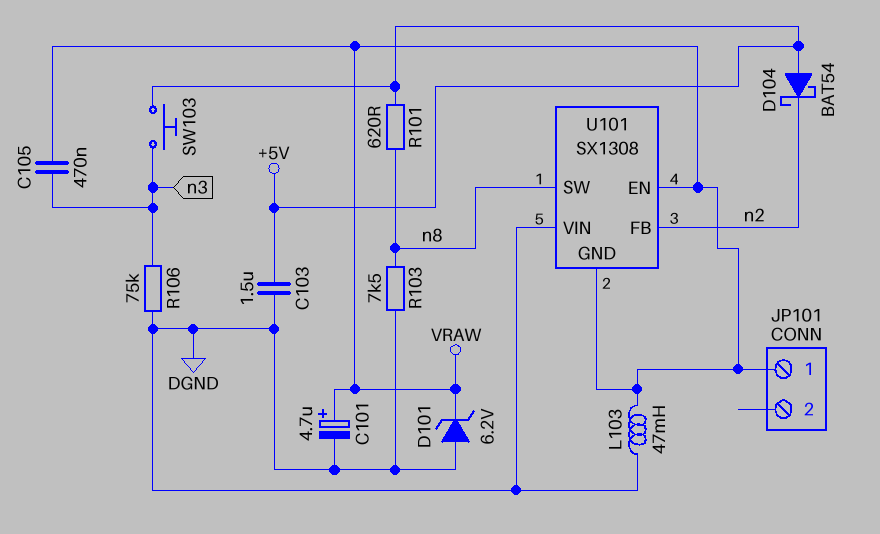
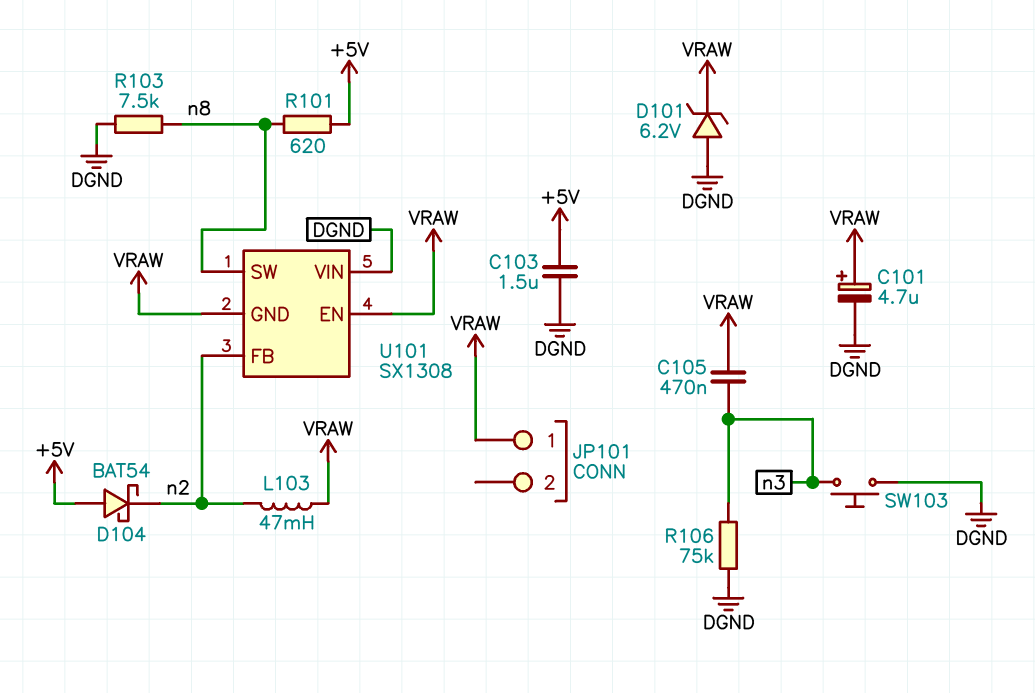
L103: 47mH (DGND, VRAW) -> 47mH (VRAW, n2)
SW103: button (+5V, n3) -> button (DGND, n3)

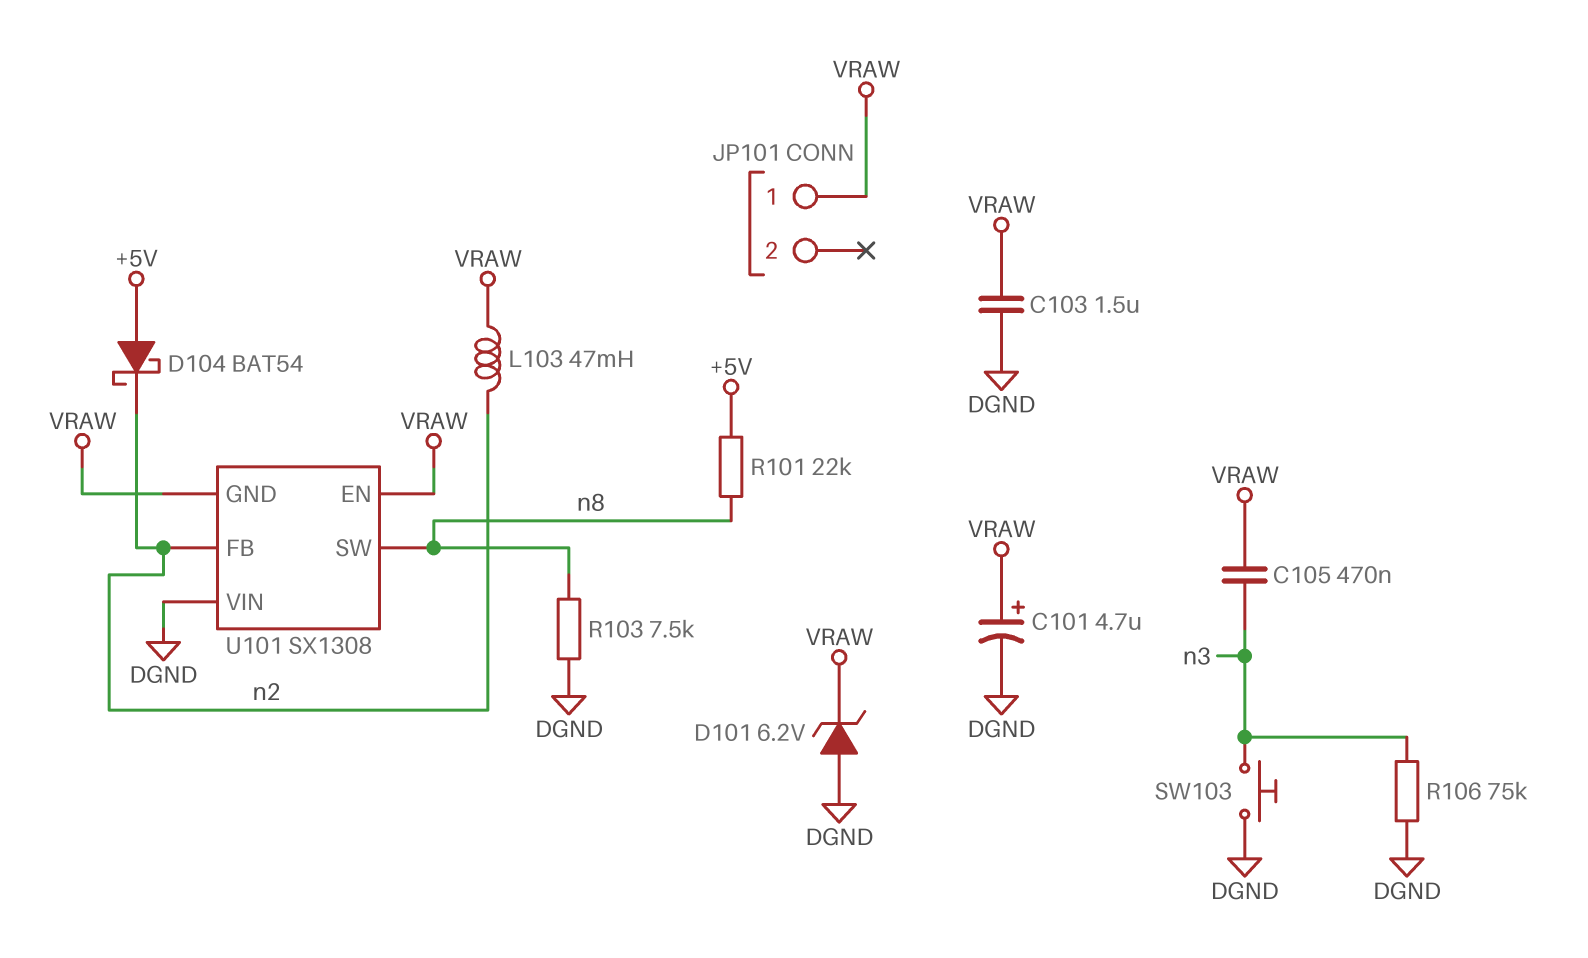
C103: 1.5uF (+5V, DGND) -> 1.5uF (DGND, VRAW)
R101: 620 (+5V, n8) -> 22k (+5V, n8)

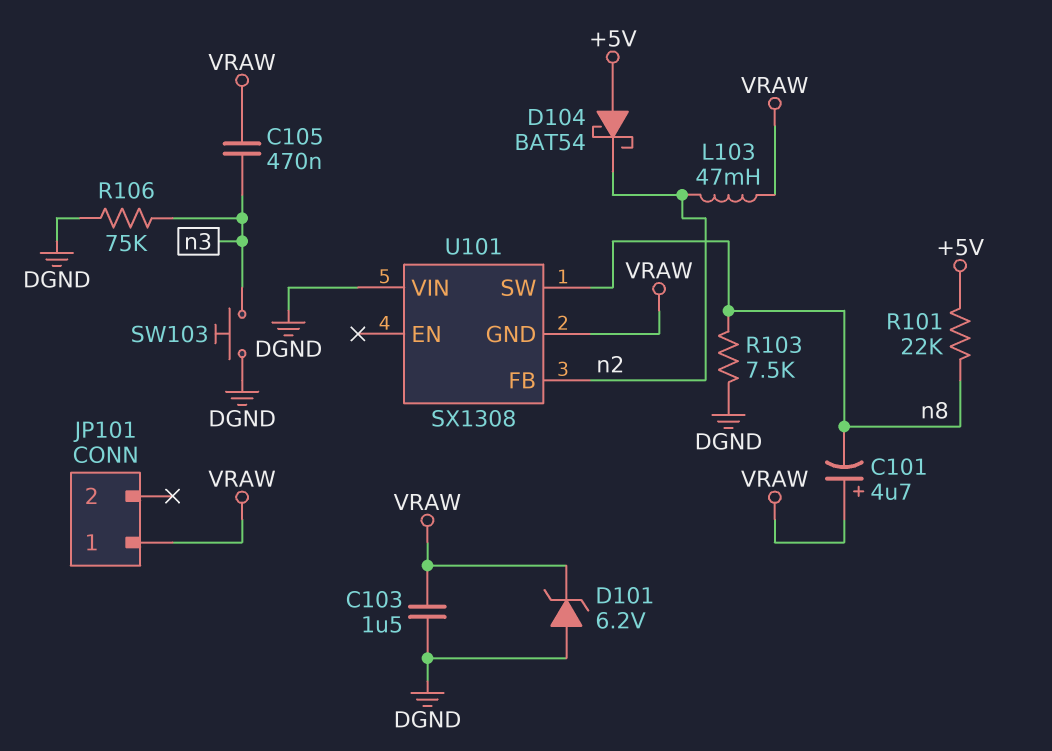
C101: 4.7uF (plus VRAW, minus DGND) -> 4.7uF (plus VRAW, minus n8)
U101 pin EN: VRAW -> none

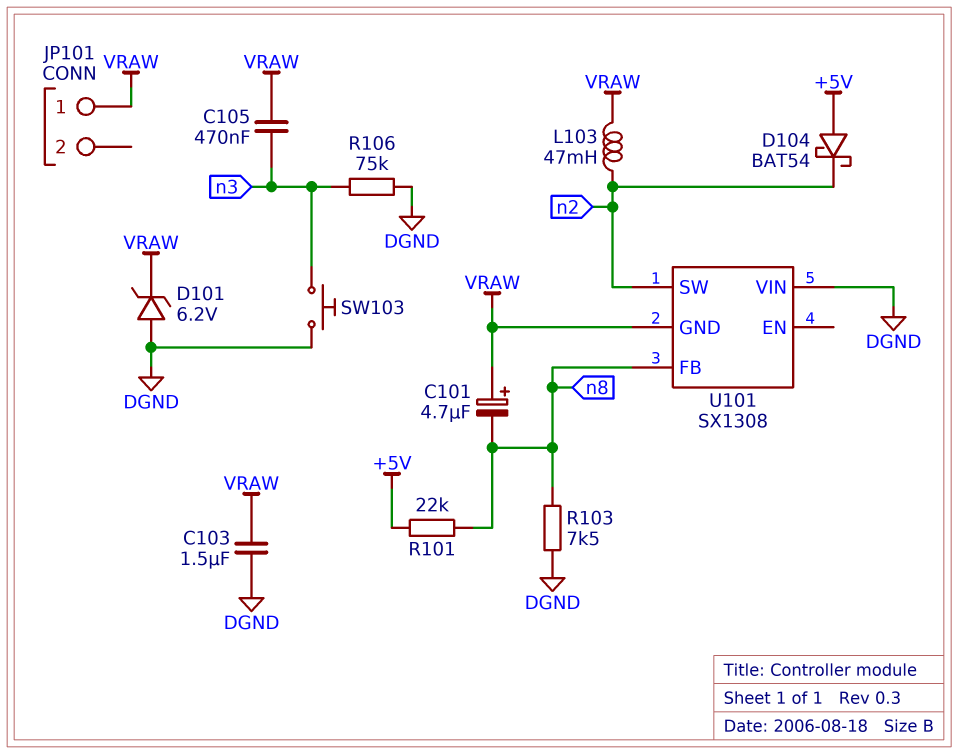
U101 pin FB: n2 -> n8
U101 pin SW: n8 -> n2

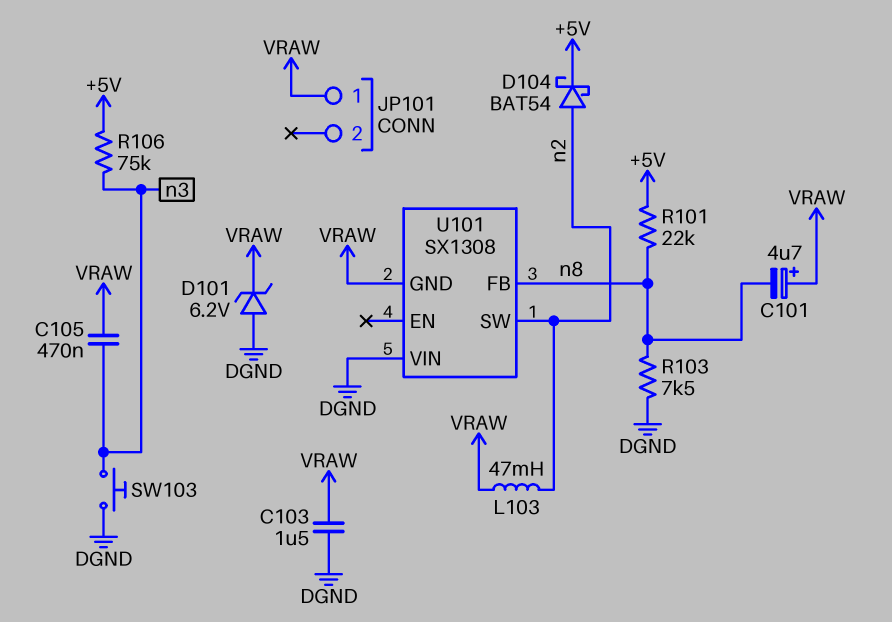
D104: schottky BAT54 (A +5V, K n2) -> schottky BAT54 (A n2, K +5V)
R106: 75k (DGND, n3) -> 75k (+5V, n3)

